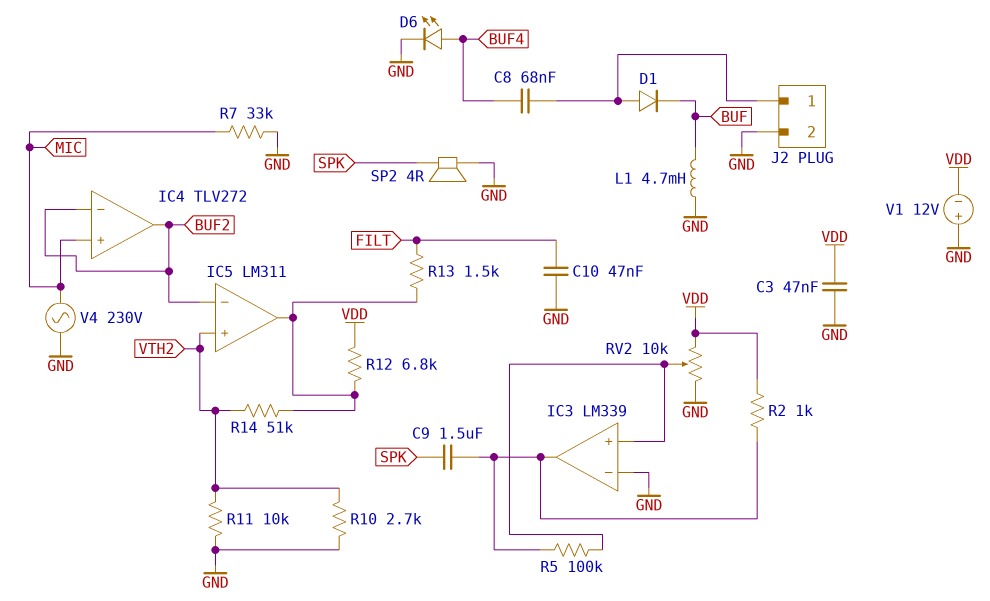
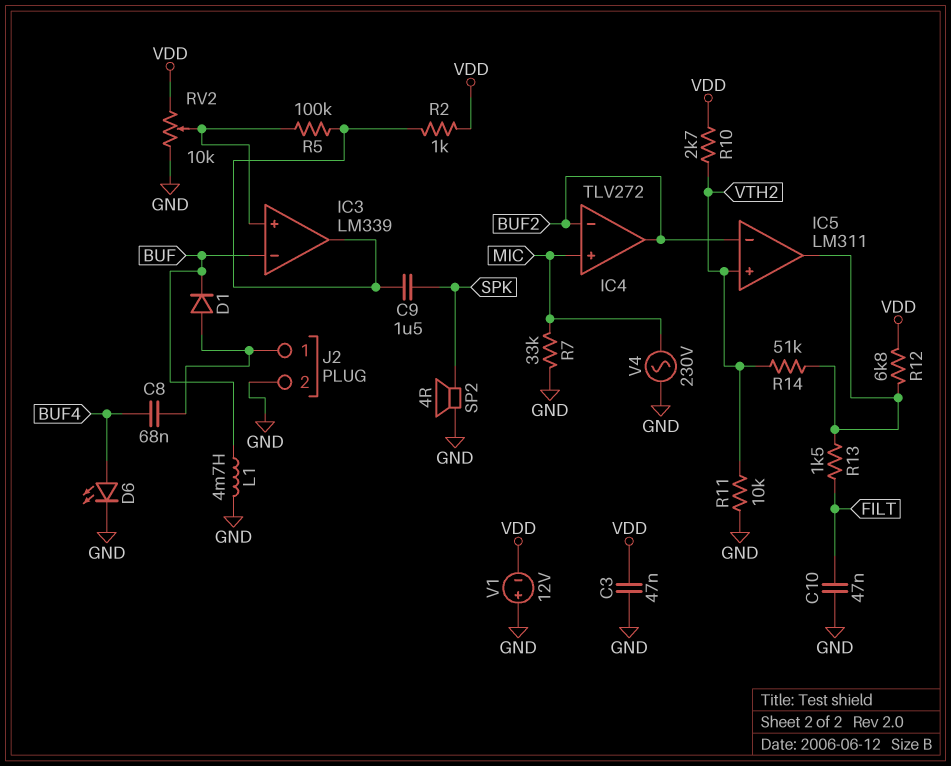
IC3 pin in-: GND -> BUF
R10: 2.7k (GND, VTH2) -> 2.7k (VDD, VTH2)

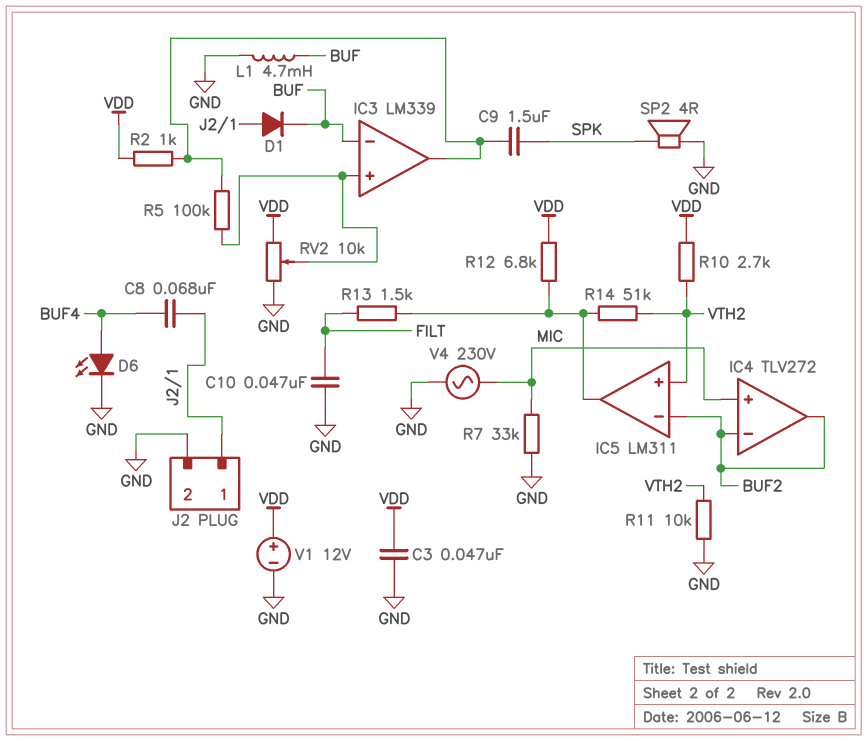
V1: 12V (plus GND, minus VDD) -> 12V (plus VDD, minus GND)

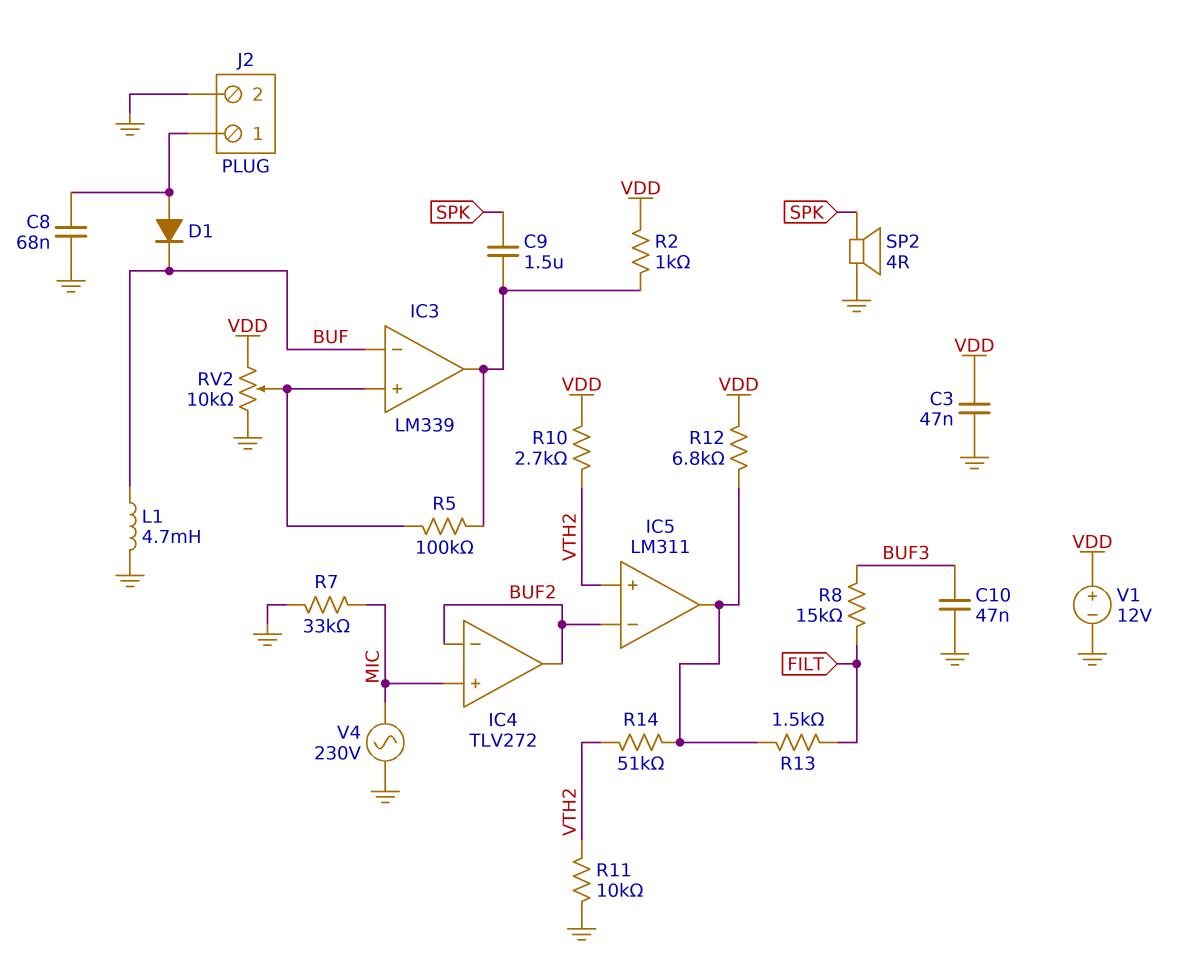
C8: 68nF (BUF4, J2/1) -> 68nF (GND, J2/1)
C10: 47nF (FILT, GND) -> 47nF (BUF3, GND)
D6: LED (A BUF4, K GND) -> none
R8: none -> 15k (BUF3, FILT)

